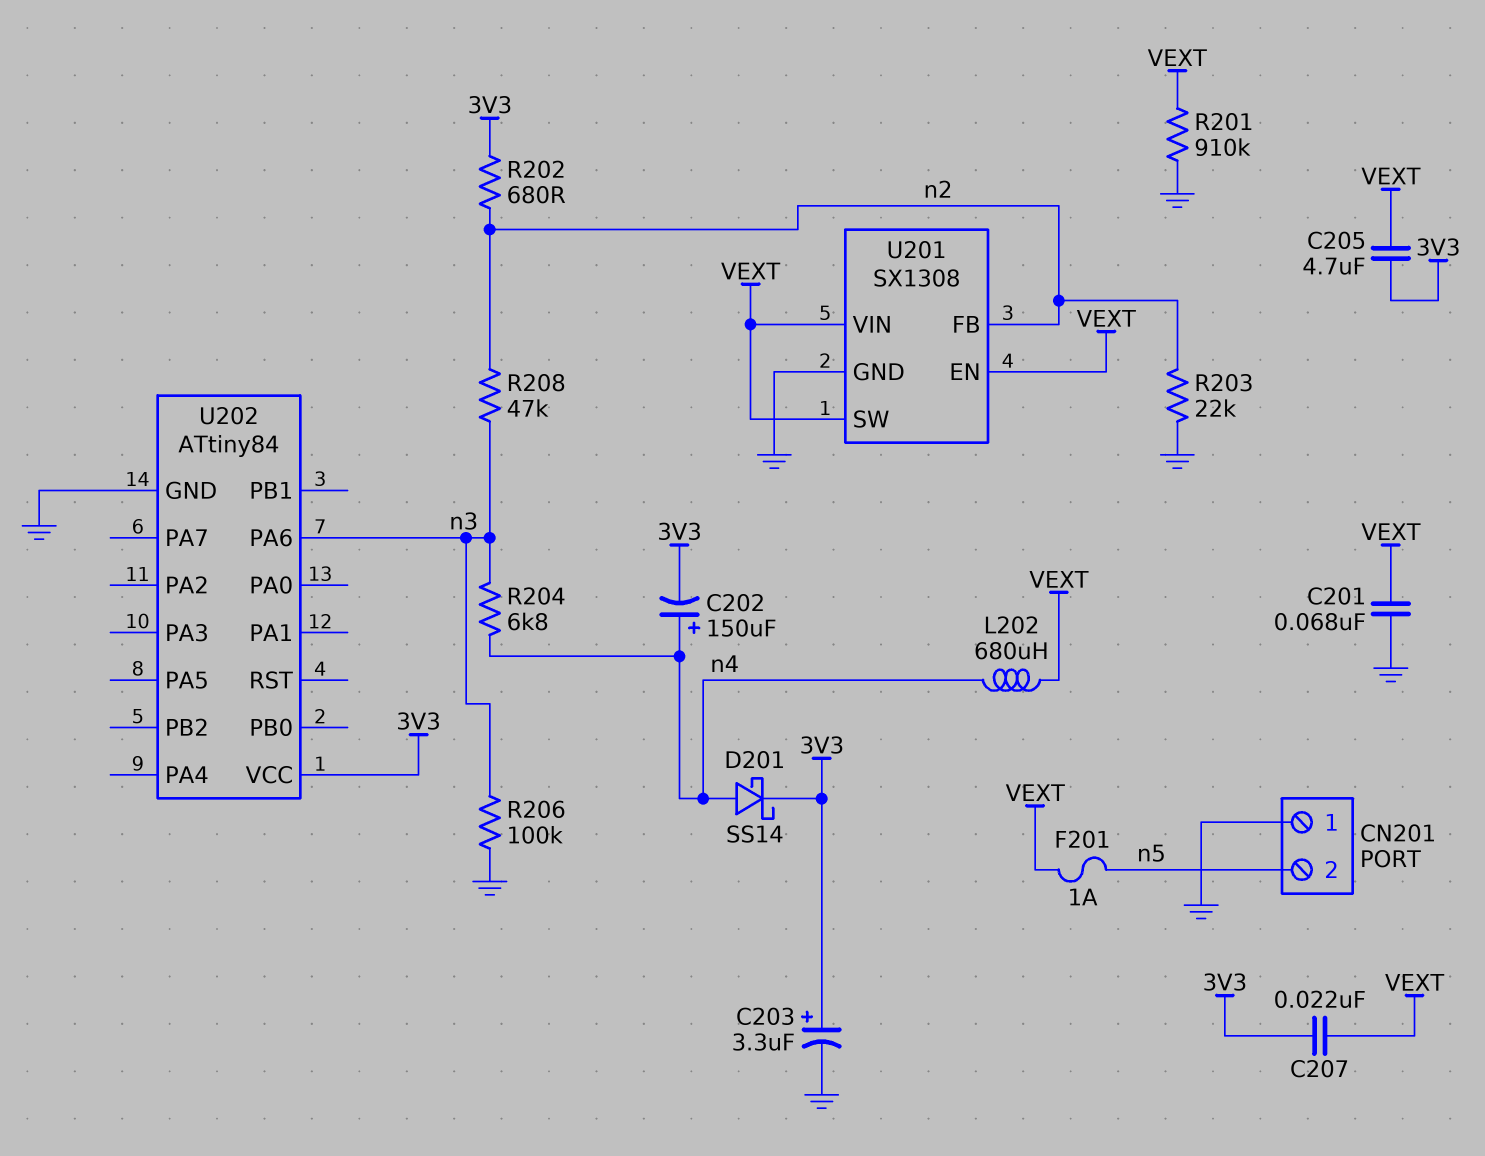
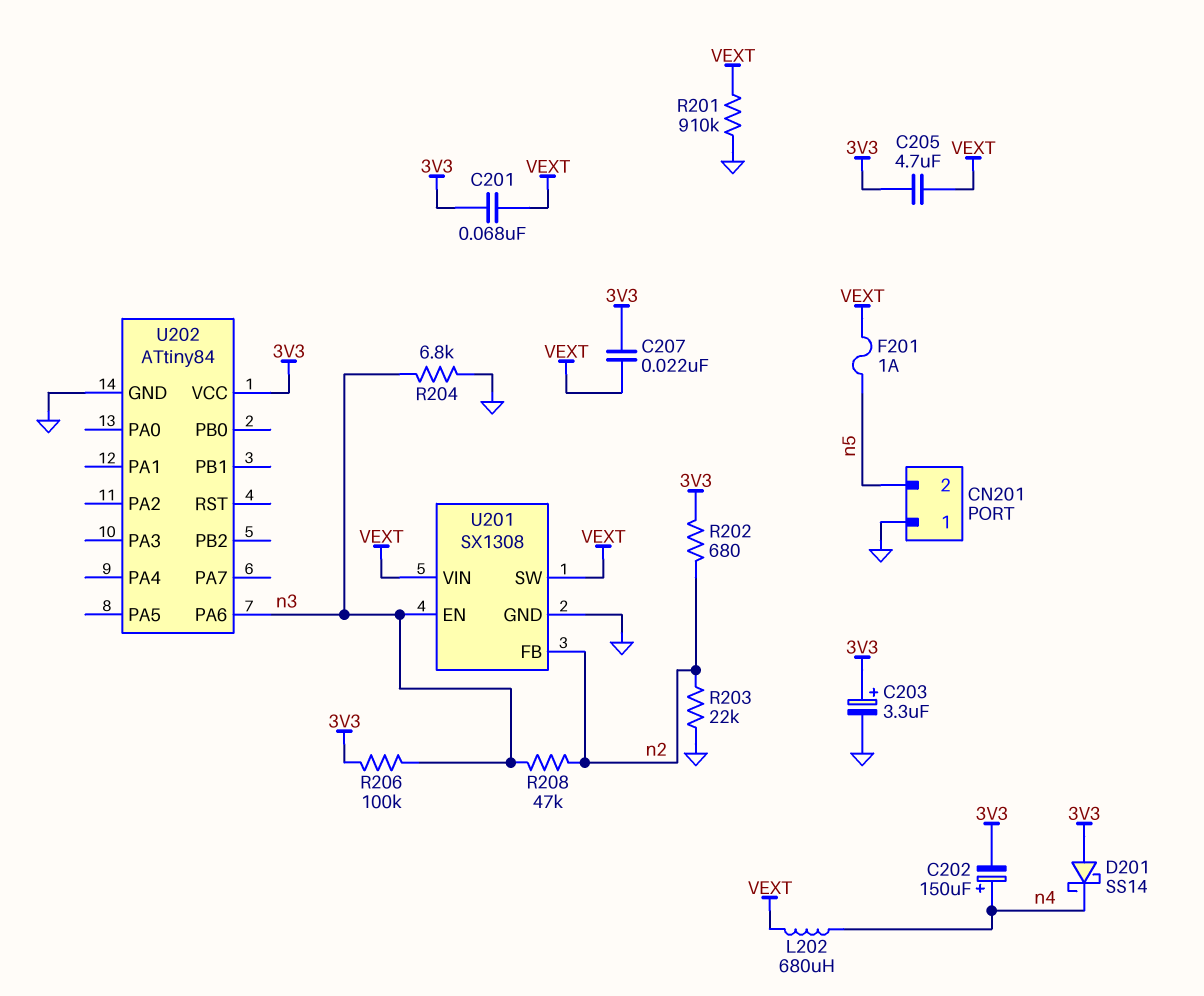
C201: 68nF (GND, VEXT) -> 68nF (3V3, VEXT)
D201: schottky SS14 (A n4, K 3V3) -> schottky SS14 (A 3V3, K n4)
R204: 6.8k (n3, n4) -> 6.8k (GND, n3)
R206: 100k (GND, n3) -> 100k (3V3, n3)
U201 pin EN: VEXT -> n3

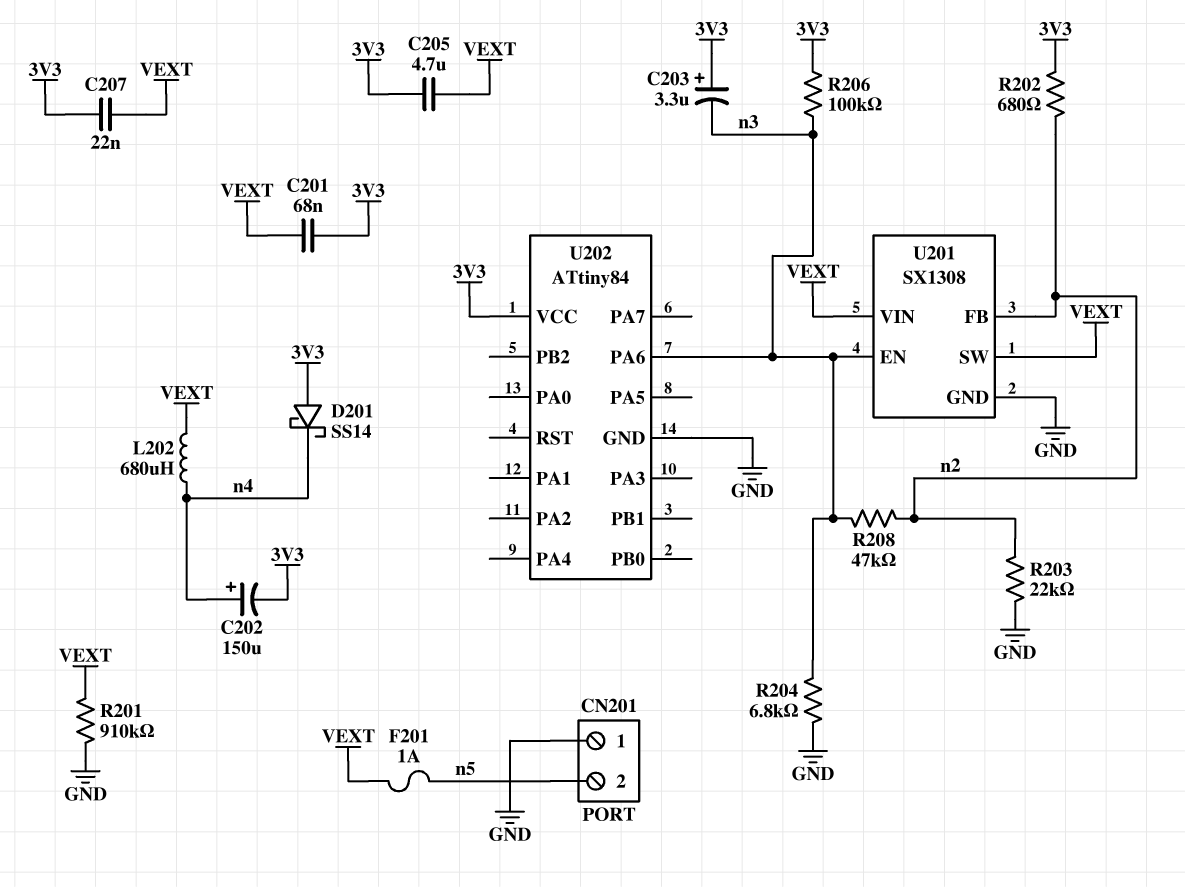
C203: 3.3uF (plus 3V3, minus GND) -> 3.3uF (plus 3V3, minus n3)

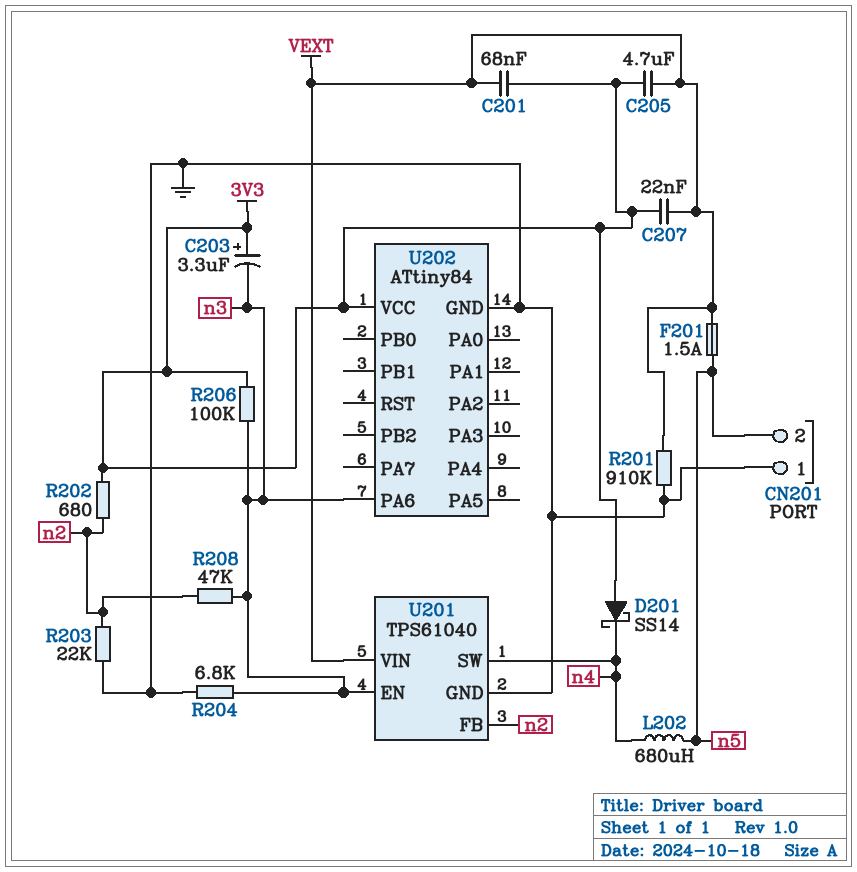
C202: 150uF (plus n4, minus 3V3) -> none
F201: 1A (VEXT, n5) -> 1.5A (VEXT, n5)
L202: 680uH (VEXT, n4) -> 680uH (n4, n5)
U201: SX1308 -> TPS61040
U201 pin SW: VEXT -> n4

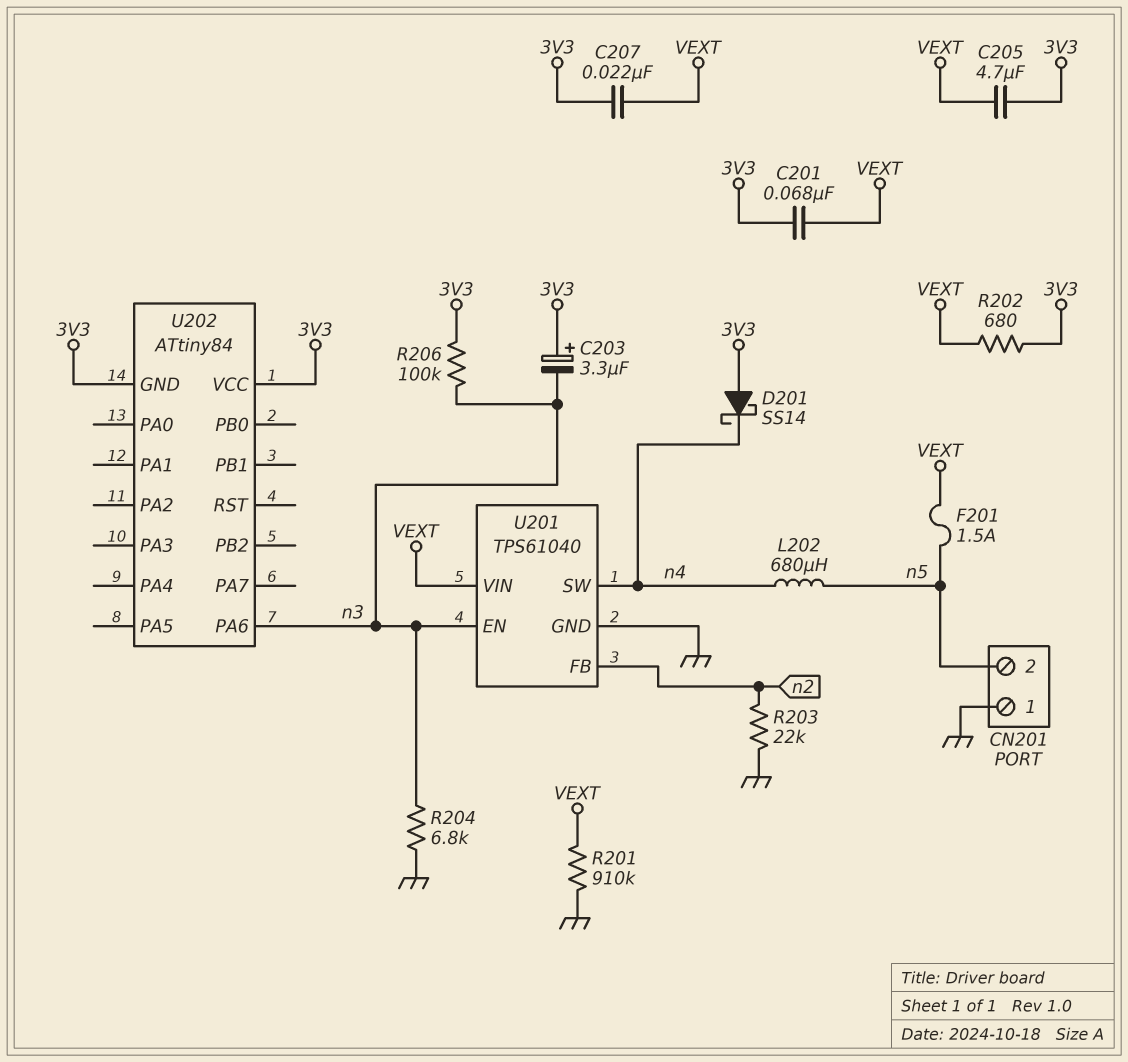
R202: 680 (3V3, n2) -> 680 (3V3, VEXT)
R208: 47k (n2, n3) -> none
U202 pin GND: GND -> 3V3

